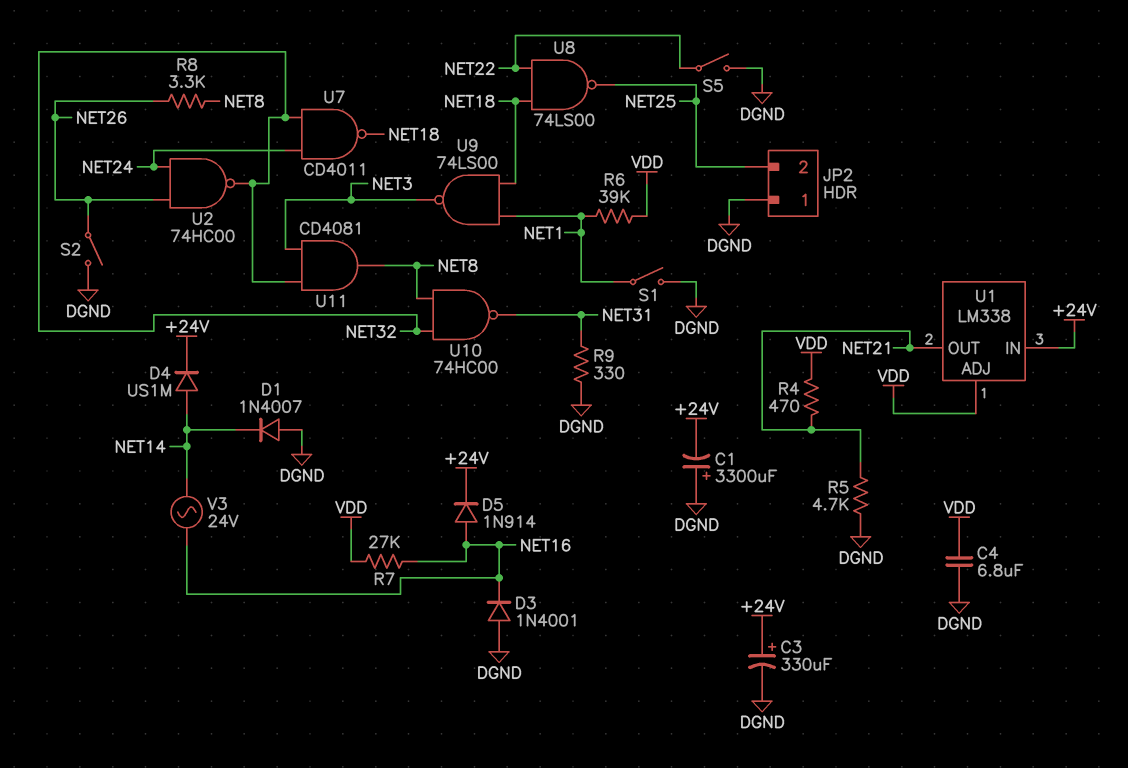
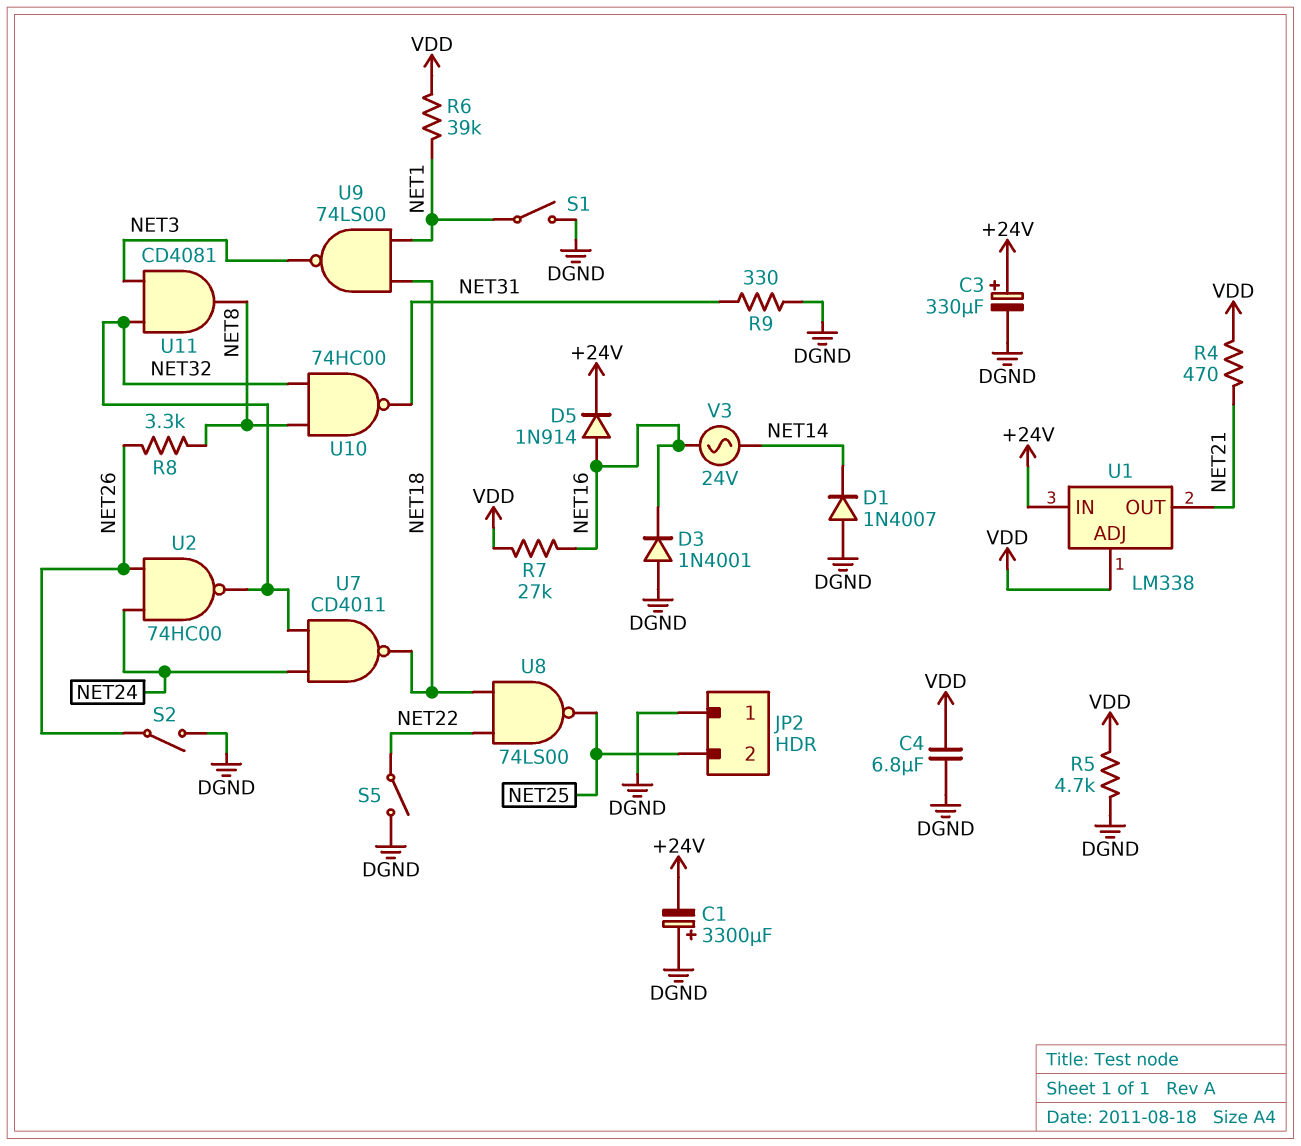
D4: diode US1M (A NET14, K +24V) -> none
R5: 4.7k (DGND, NET21) -> 4.7k (DGND, VDD)

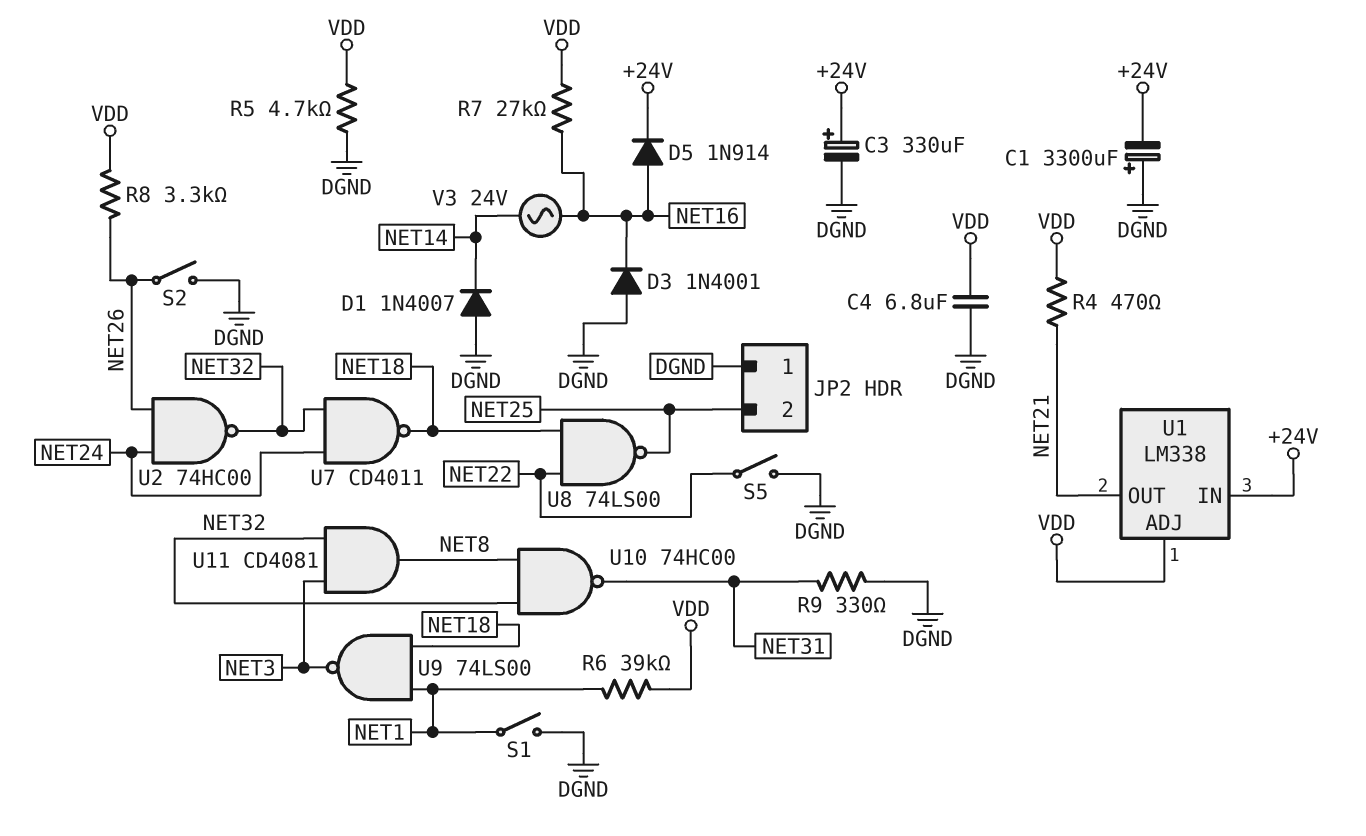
R8: 3.3k (NET8, NET26) -> 3.3k (NET26, VDD)

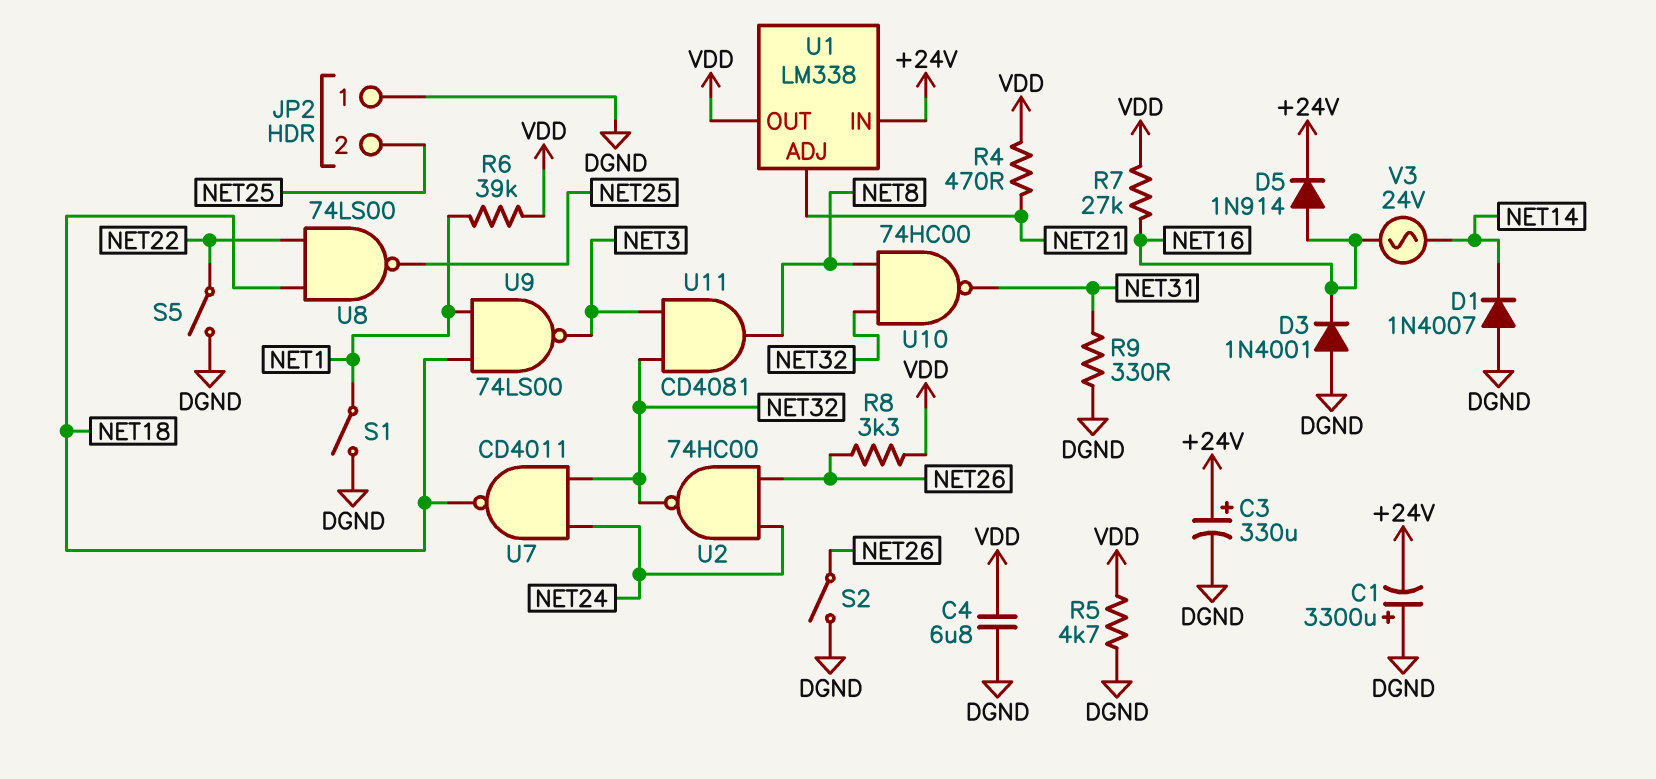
U1 pin ADJ: VDD -> NET21
U1 pin OUT: NET21 -> VDD

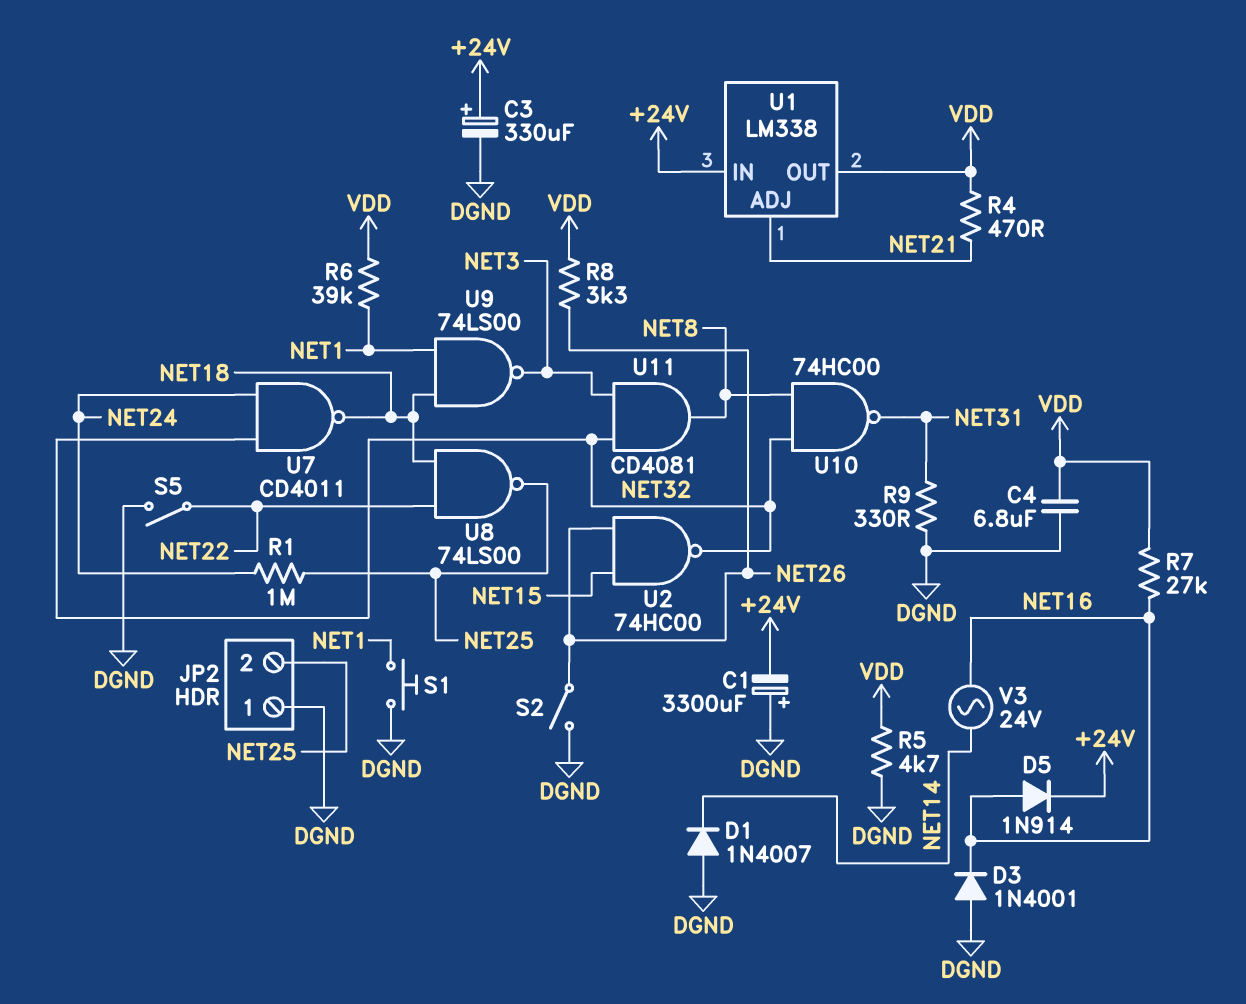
R1: none -> 1M (NET24, NET25)
S1: switch (DGND, NET1) -> button (DGND, NET1)
U2: NAND 74HC00 (in NET24, in NET26, out NET32) -> NAND 74HC00 (in NET15, in NET26, out NET32)

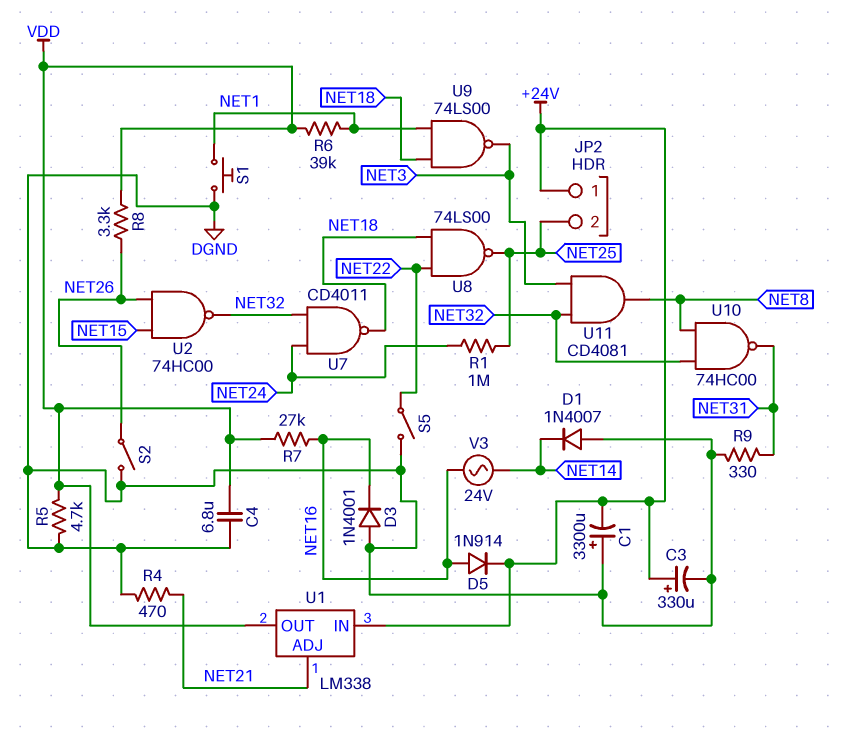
JP2 pin 1: DGND -> +24V
R4: 470 (NET21, VDD) -> 470 (DGND, NET21)

